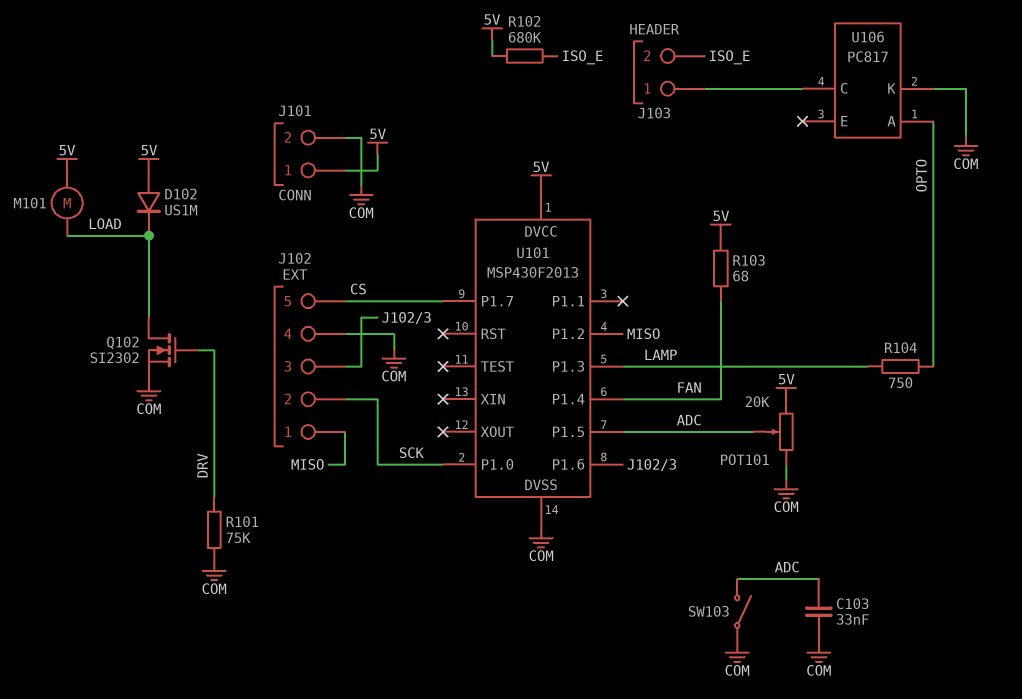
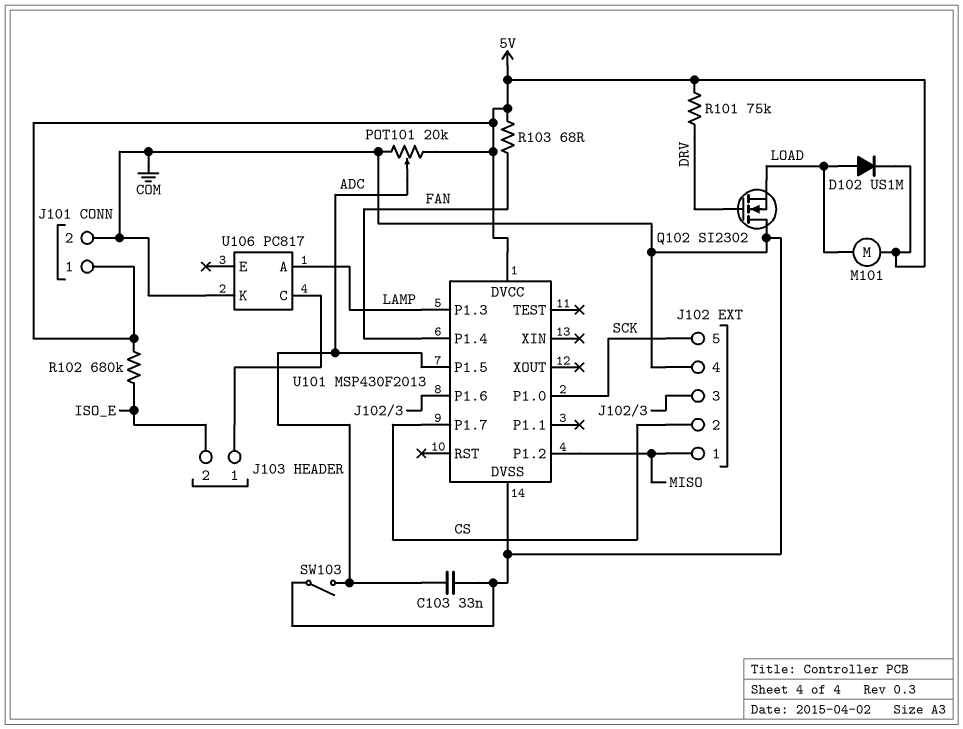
D102: diode US1M (A 5V, K LOAD) -> diode US1M (A LOAD, K 5V)
J102 pin 2: SCK -> CS
J102 pin 5: CS -> SCK
Q102: NMOS SI2302 (G DRV, D LOAD, S COM) -> NMOS SI2302 (G DRV, D COM, S LOAD)
R101: 75k (COM, DRV) -> 75k (5V, DRV)
R104: 750 (LAMP, OPTO) -> none
U106 pin A: OPTO -> LAMP

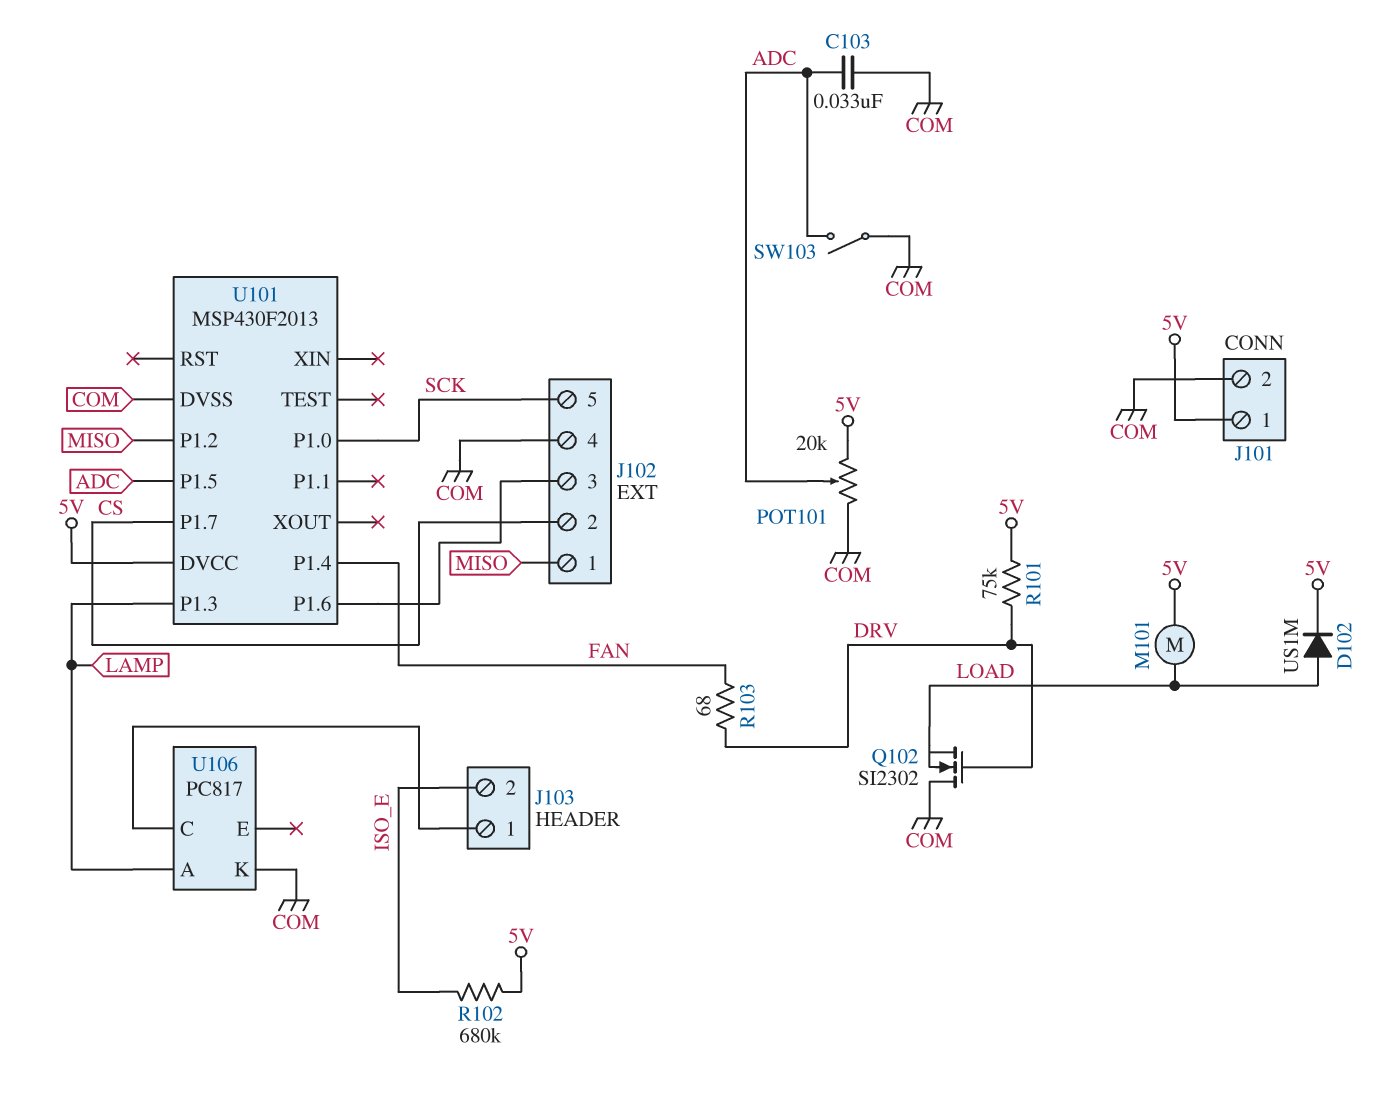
R103: 68 (5V, FAN) -> 68 (DRV, FAN)

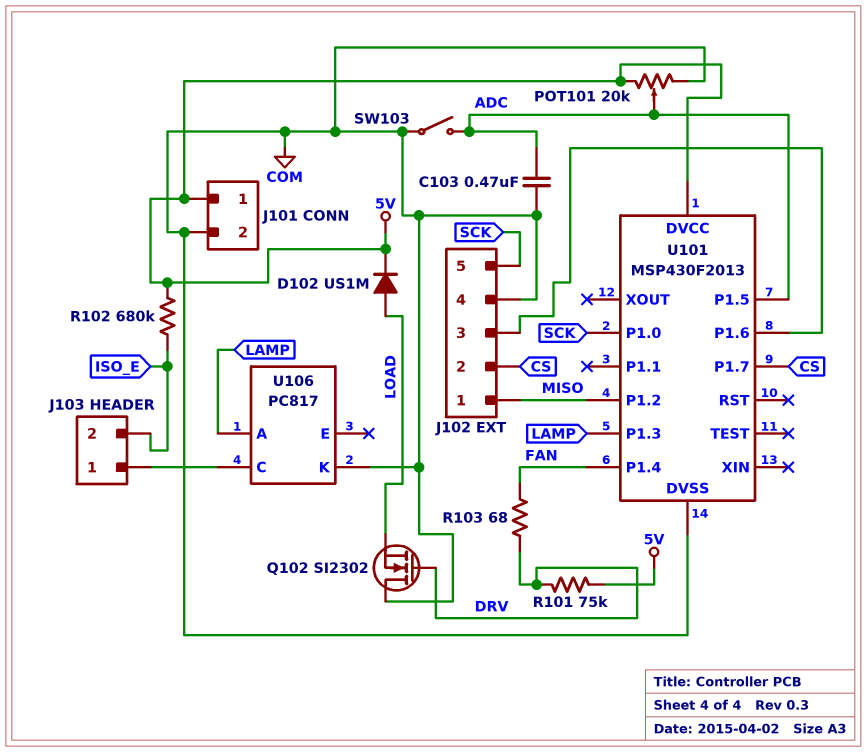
C103: 33nF (ADC, COM) -> 470nF (ADC, COM)
M101: motor (5V, LOAD) -> none

